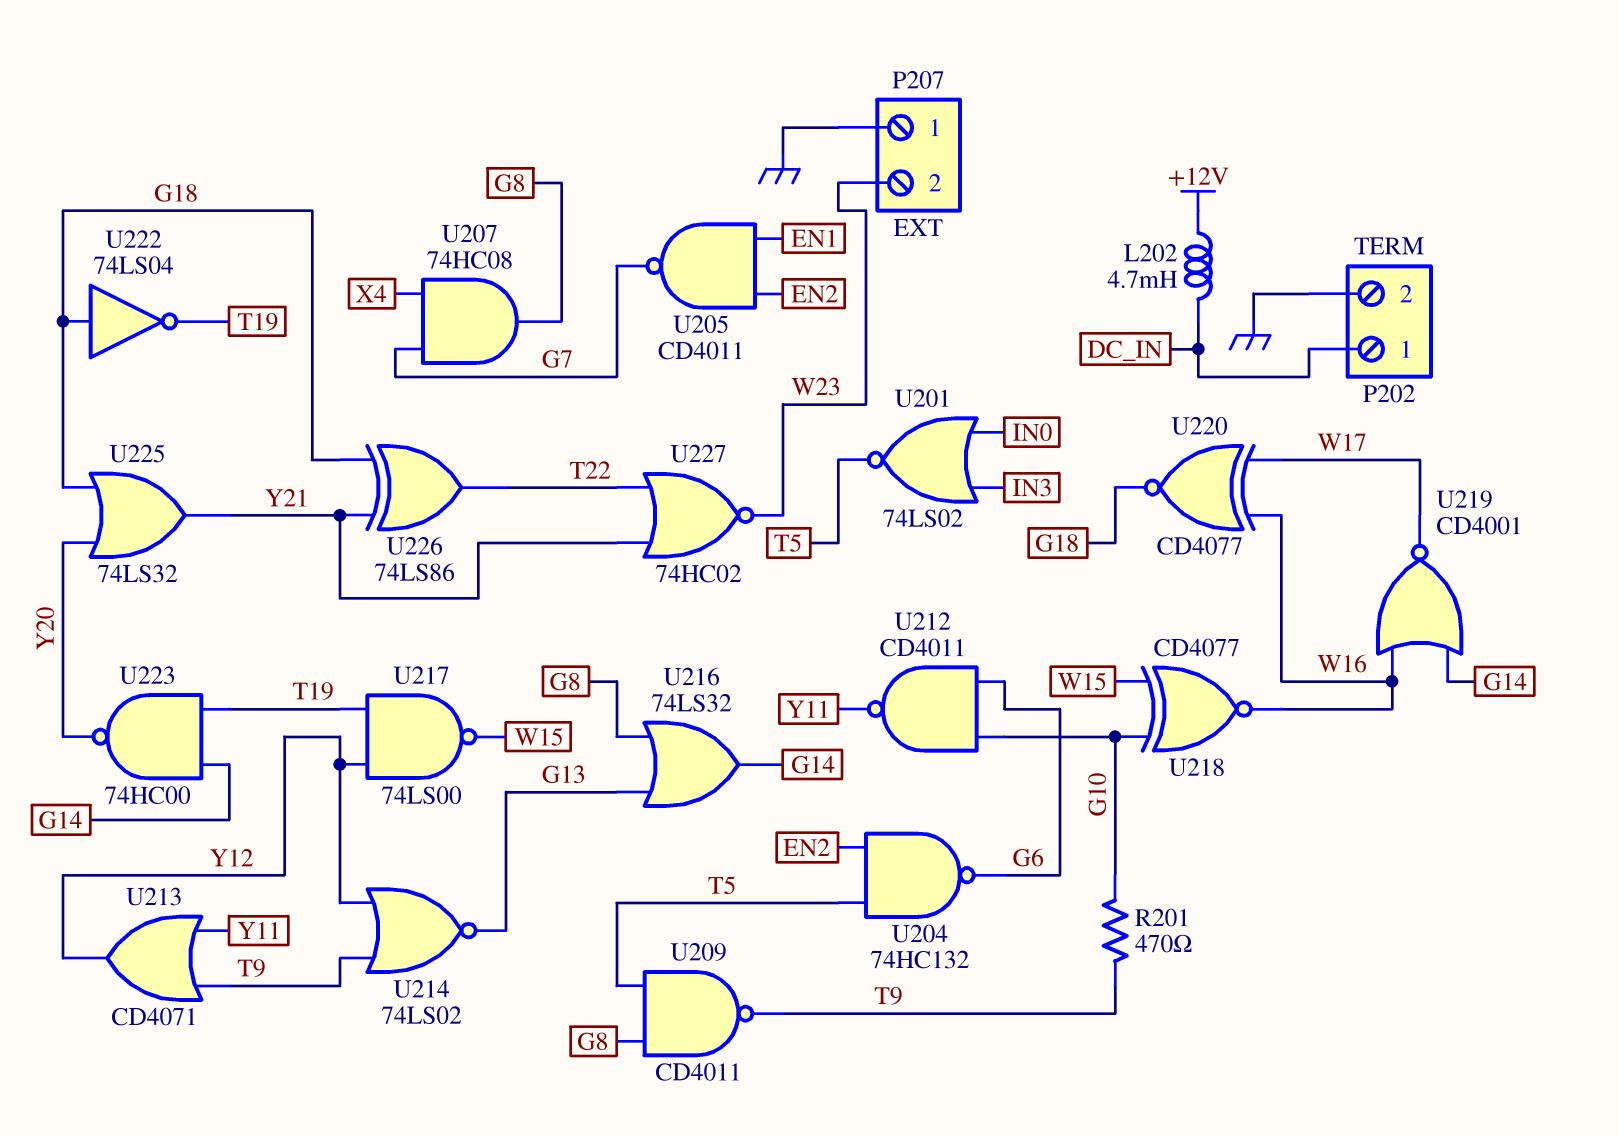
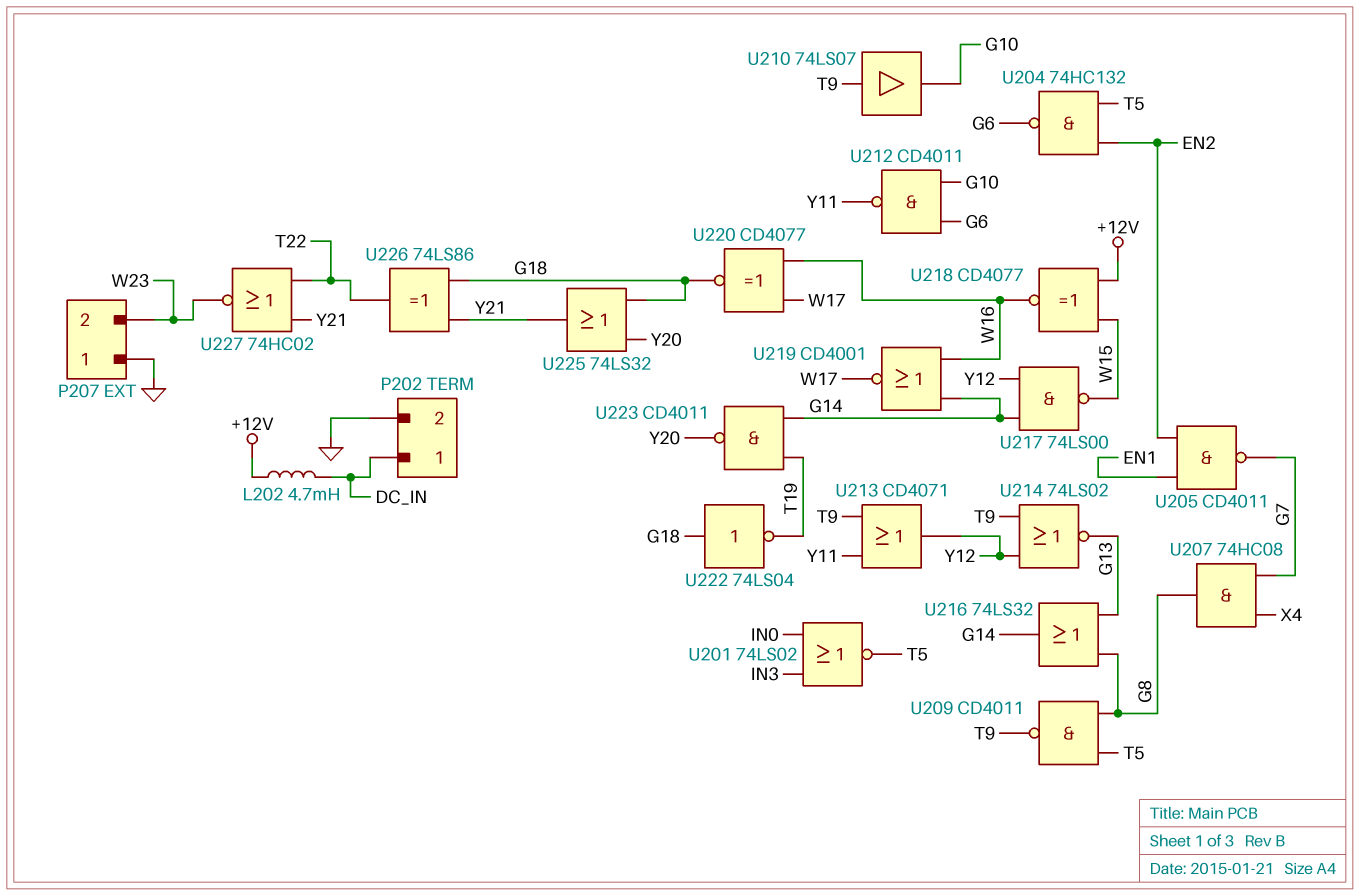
R201: 470 (G10, T9) -> none
U210: none -> buffer 74LS07 (in T9, out G10)
U217: NAND 74LS00 (in T19, in Y12, out W15) -> NAND 74LS00 (in G14, in Y12, out W15)
U218: XNOR CD4077 (in G10, in W15, out W16) -> XNOR CD4077 (in +12V, in W15, out W16)
U223: NAND 74HC00 (in G14, in T19, out Y20) -> NAND CD4011 (in G14, in T19, out Y20)

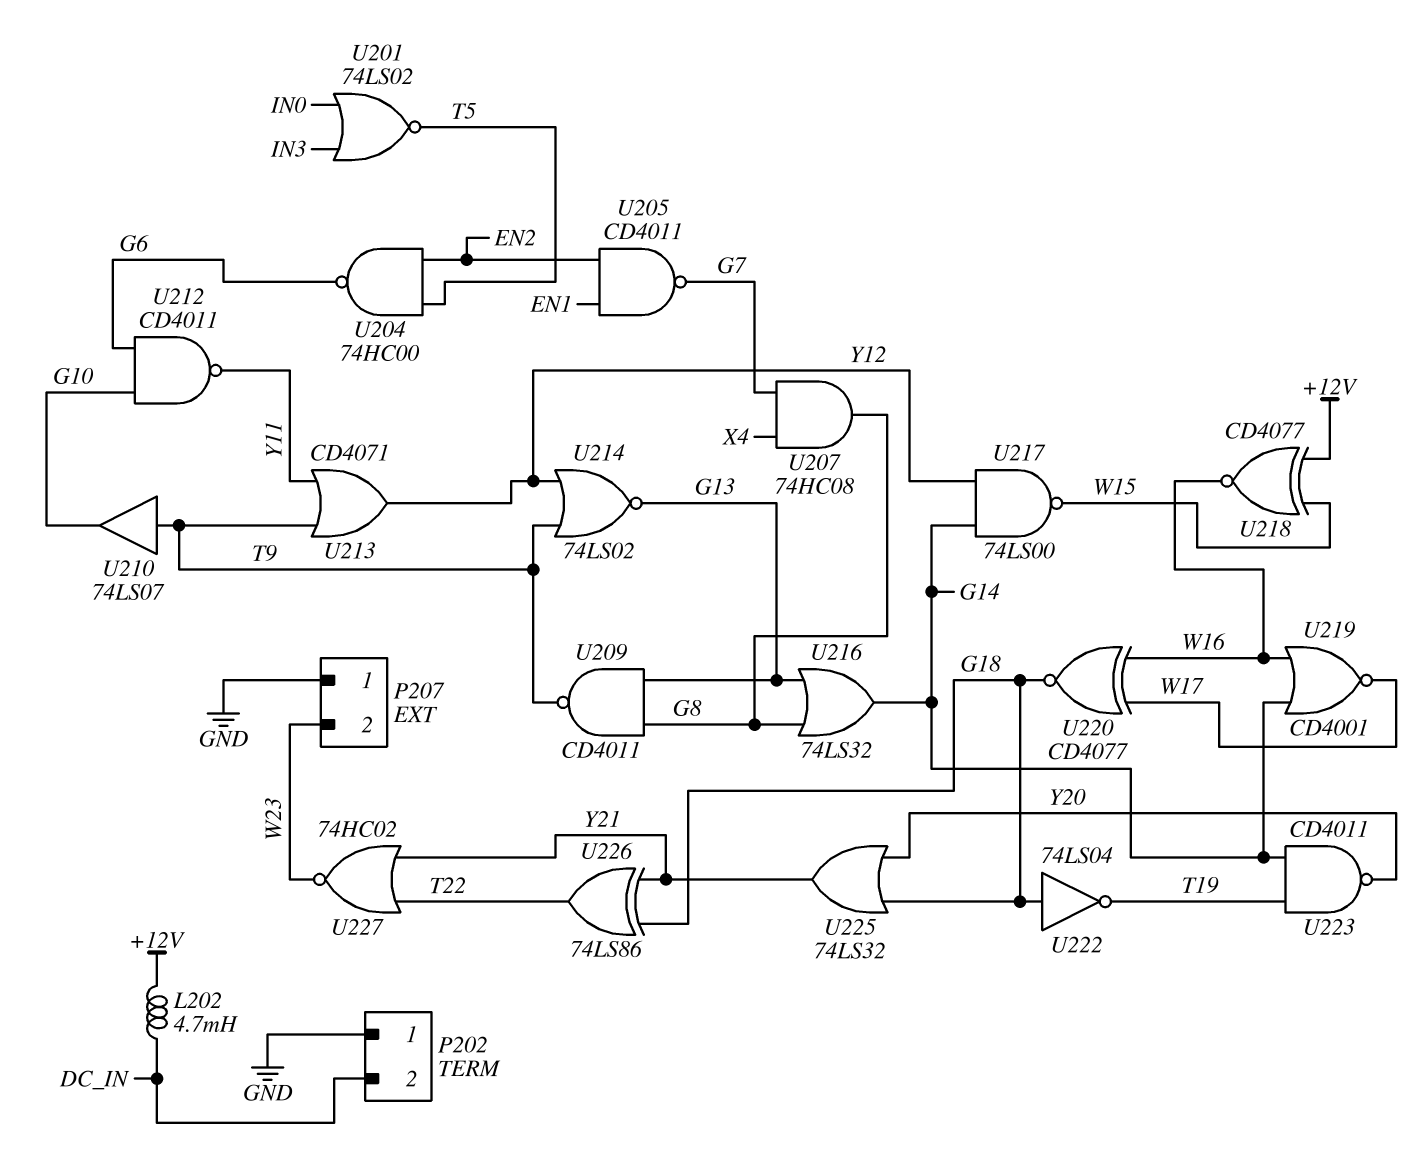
P202 pin 1: DC_IN -> GND
P202 pin 2: GND -> DC_IN
U204: NAND 74HC132 (in EN2, in T5, out G6) -> NAND 74HC00 (in EN2, in T5, out G6)
U209: NAND CD4011 (in G8, in T5, out T9) -> NAND CD4011 (in G8, in G13, out T9)

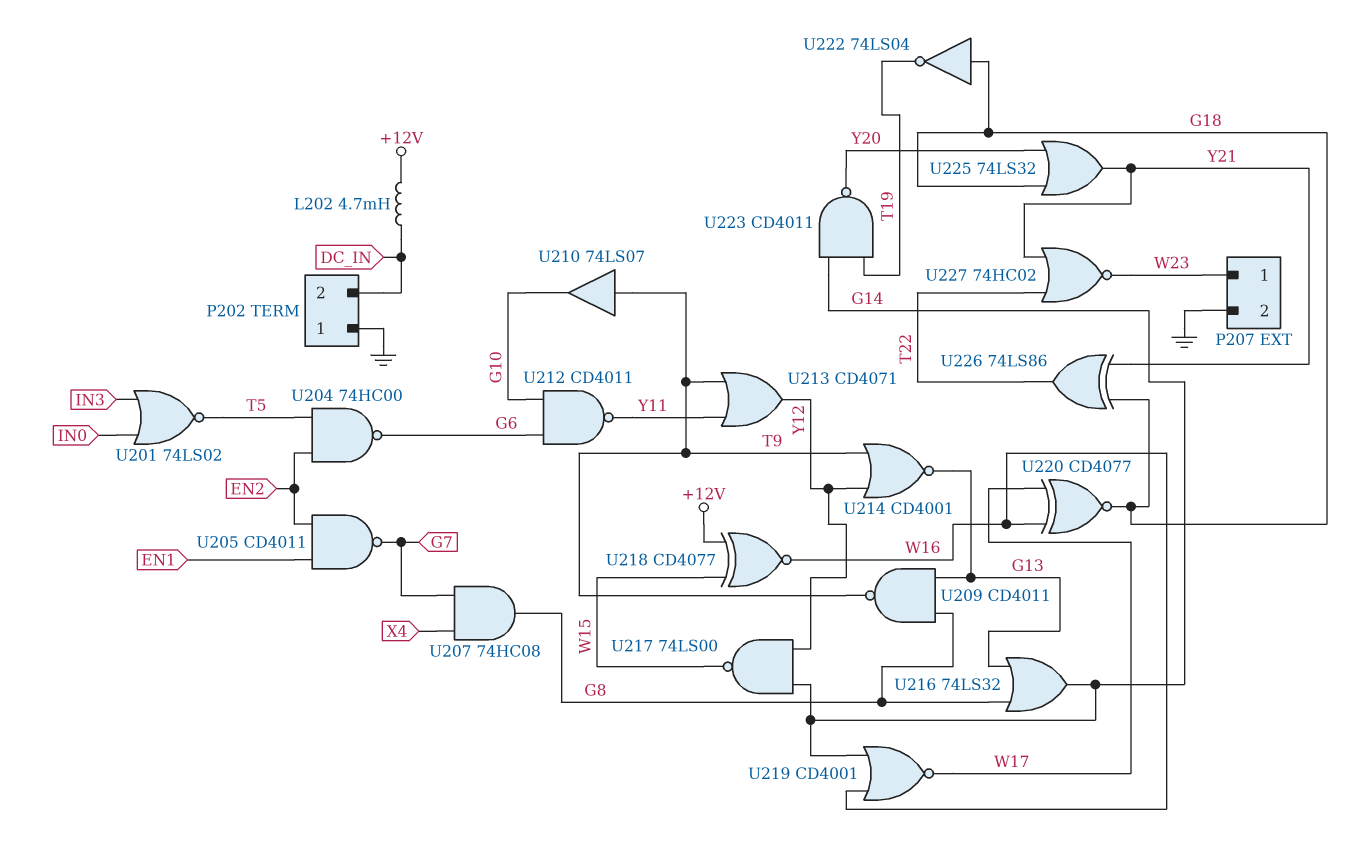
P207 pin 1: GND -> W23
P207 pin 2: W23 -> GND
U214: NOR 74LS02 (in T9, in Y12, out G13) -> NOR CD4001 (in T9, in Y12, out G13)

